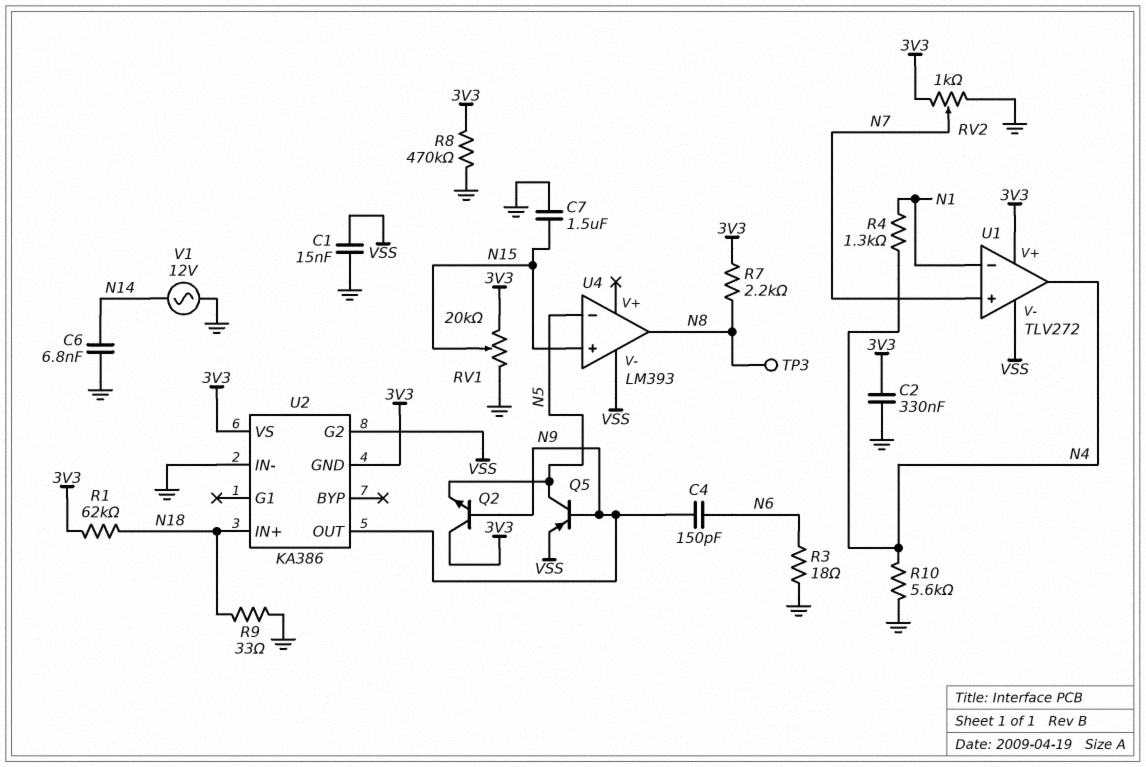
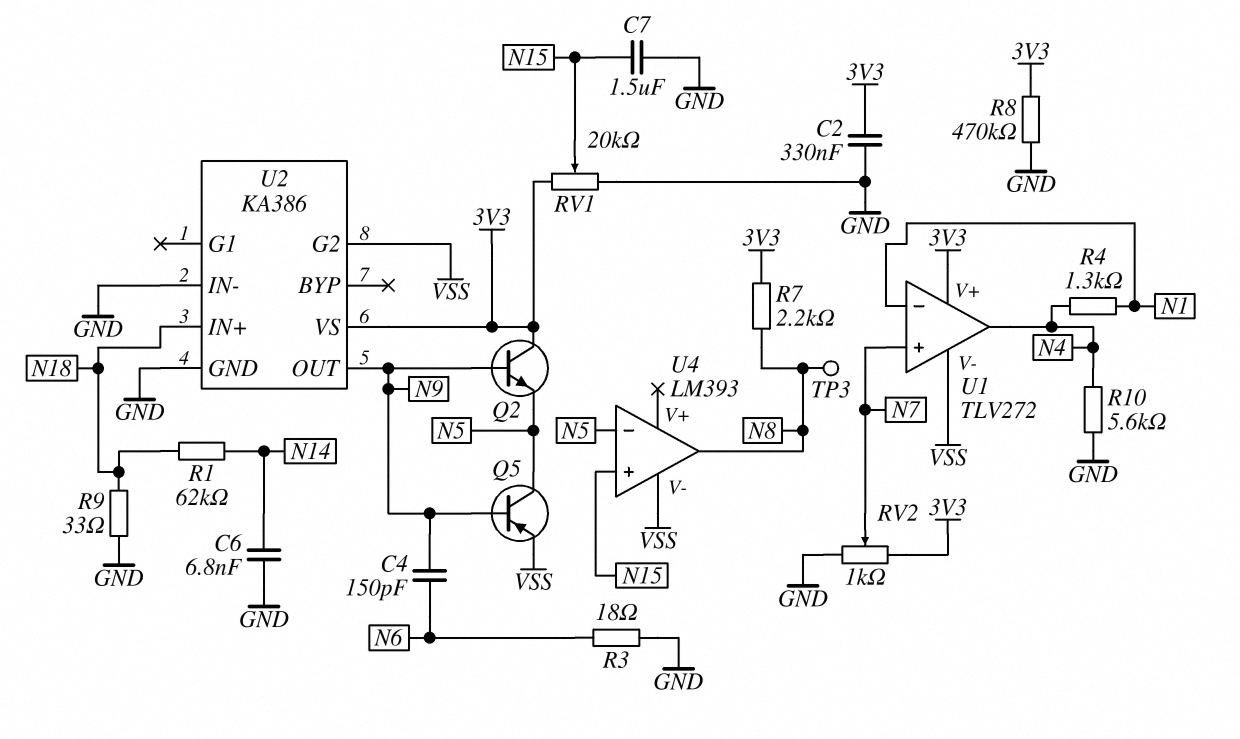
C1: 15nF (GND, VSS) -> none
R1: 62k (3V3, N18) -> 62k (N14, N18)
U2 pin GND: 3V3 -> GND
V1: AC 12V (GND, N14) -> none

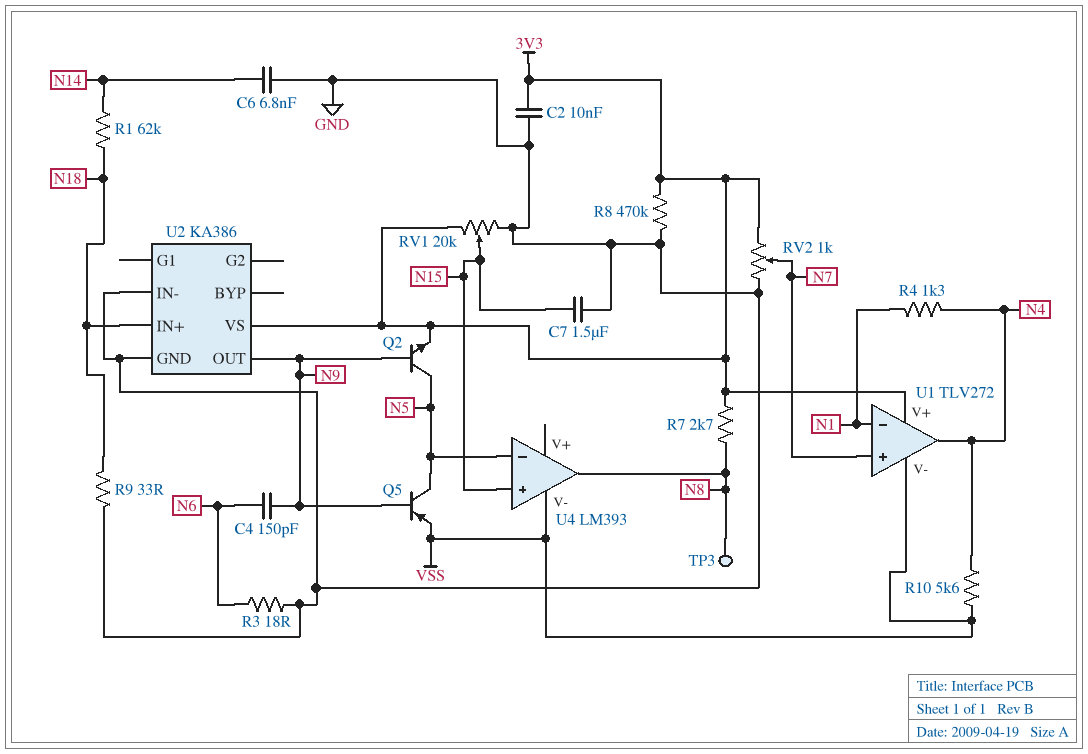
C2: 330nF (3V3, GND) -> 10nF (3V3, GND)
Q2: NPN (B N9, C 3V3, E N5) -> NPN (B N9, C N5, E 3V3)
R7: 2.2k (3V3, N8) -> 2.7k (3V3, N8)
R10: 5.6k (GND, N4) -> 5.6k (N4, VSS)
U2 pin G2: VSS -> none

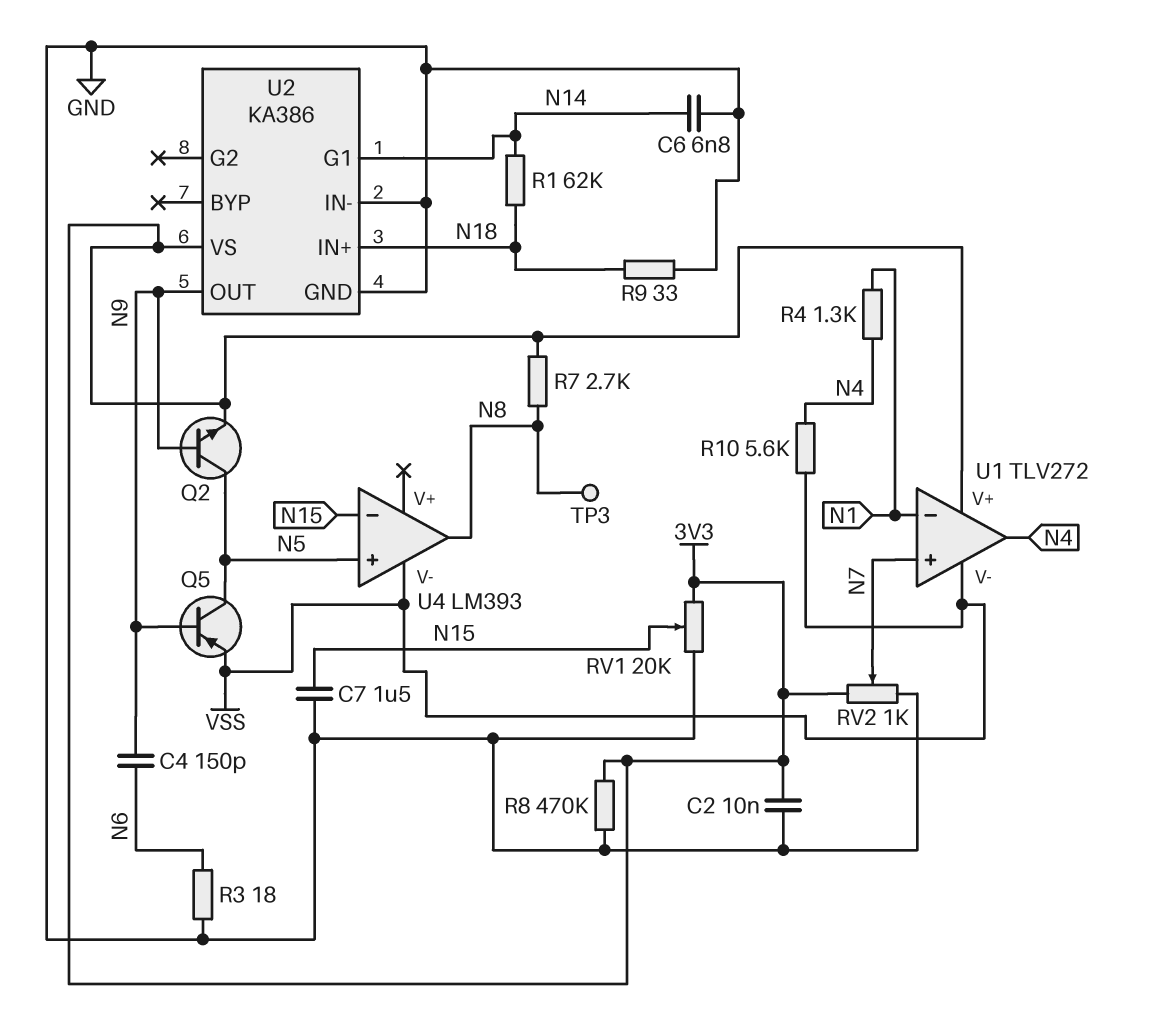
U2 pin G1: none -> N14
U4 pin in+: N15 -> N5
U4 pin in-: N5 -> N15

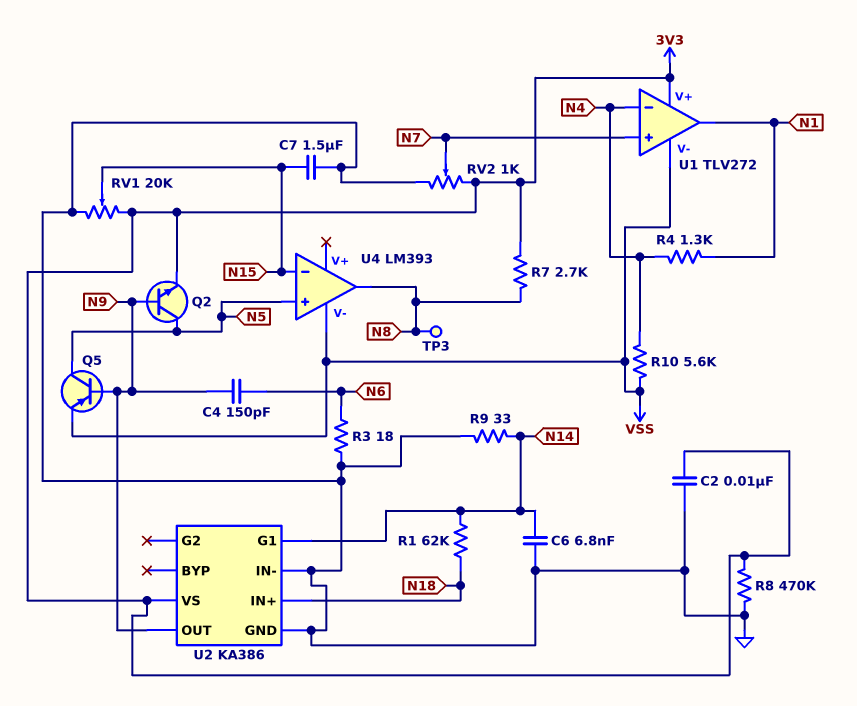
R9: 33 (GND, N18) -> 33 (GND, N14)
U1 pin in-: N1 -> N4
U1 pin out: N4 -> N1

